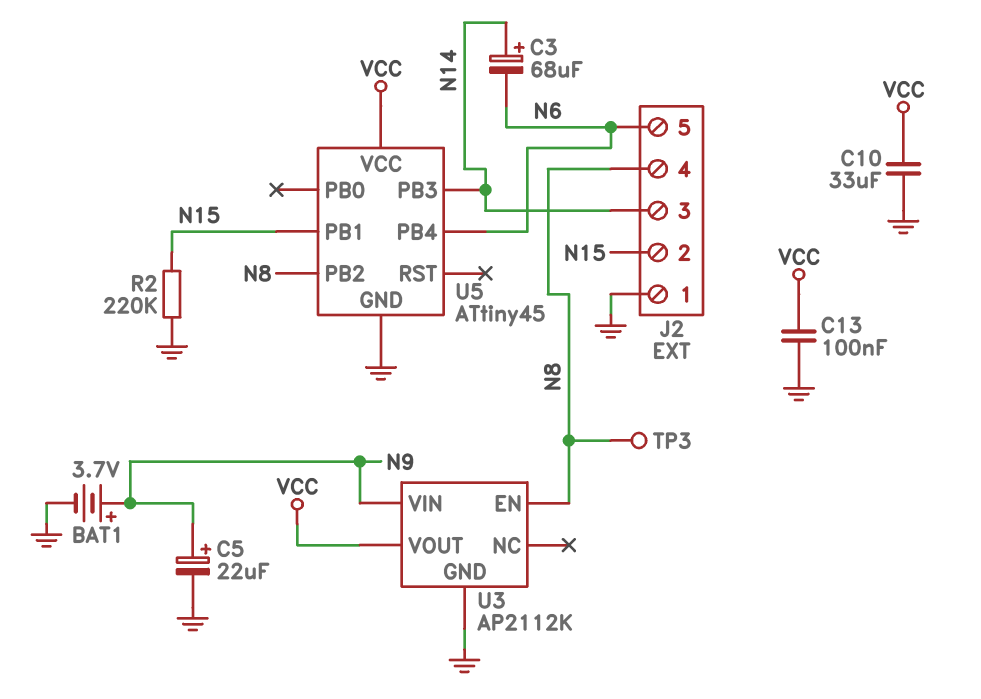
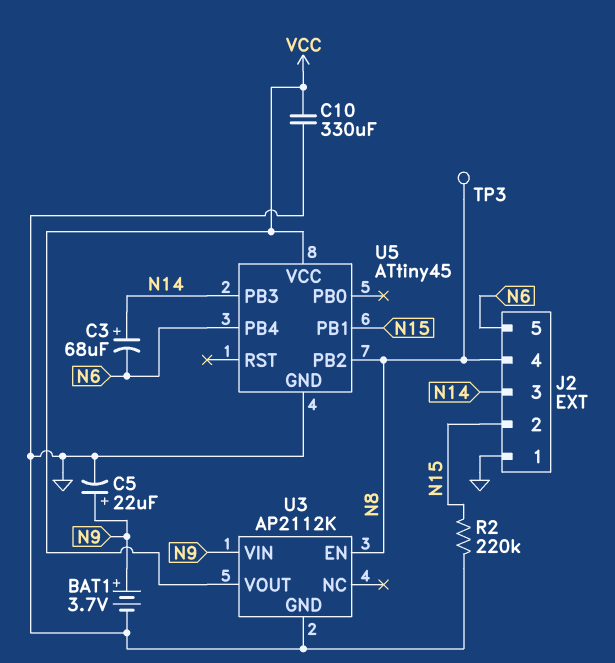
C10: 33uF (GND, VCC) -> 330uF (GND, VCC)
C13: 100nF (GND, VCC) -> none

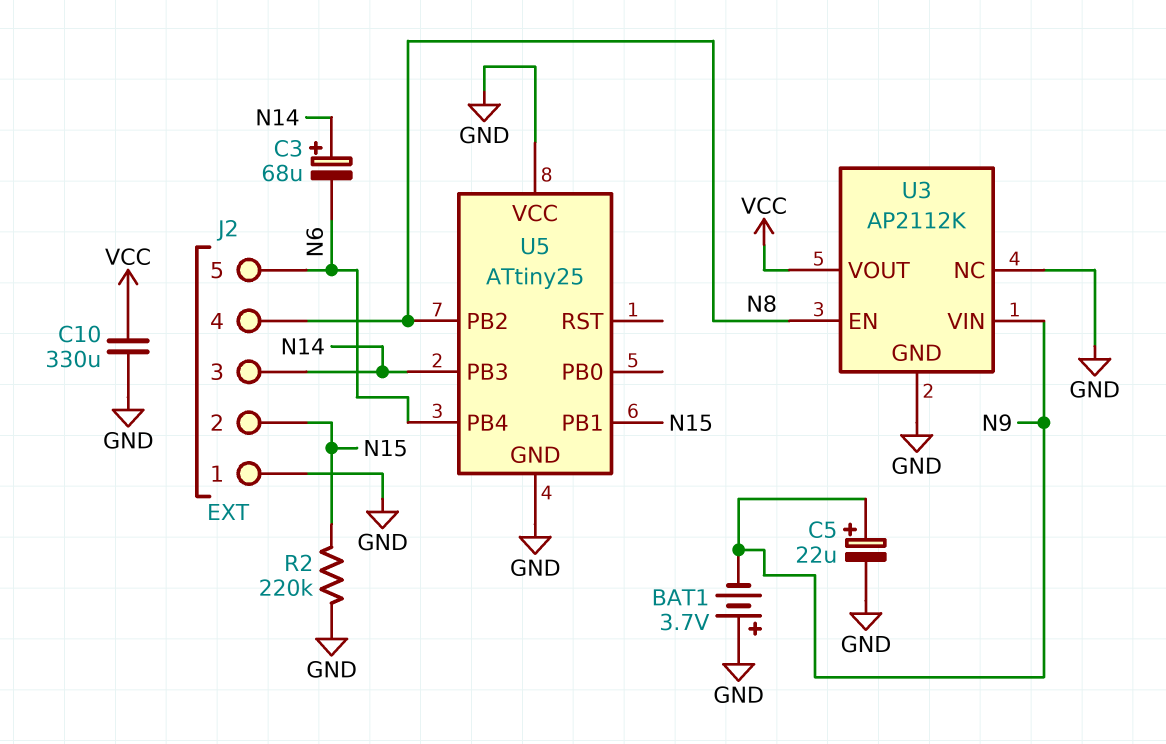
BAT1: 3.7V (plus N9, minus GND) -> 3.7V (plus GND, minus N9)
TP3: test point (N8) -> none
U3 pin NC: none -> GND
U5: ATtiny45 -> ATtiny25
U5 pin VCC: VCC -> GND

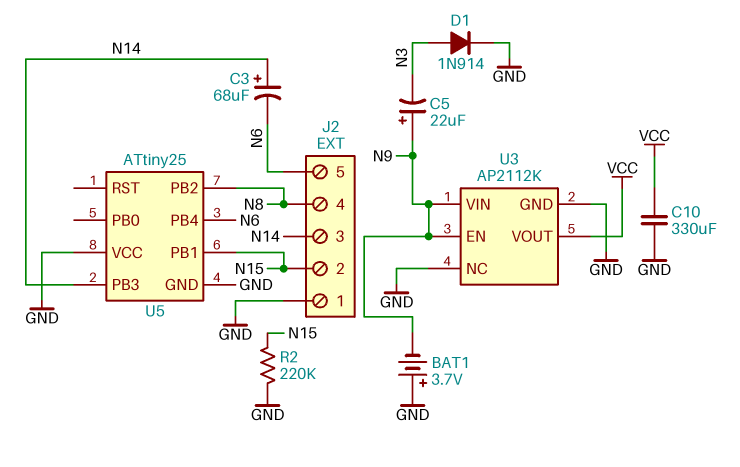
C5: 22uF (plus N9, minus GND) -> 22uF (plus N9, minus N3)
D1: none -> diode 1N914 (A N3, K GND)
U3 pin EN: N8 -> N9

